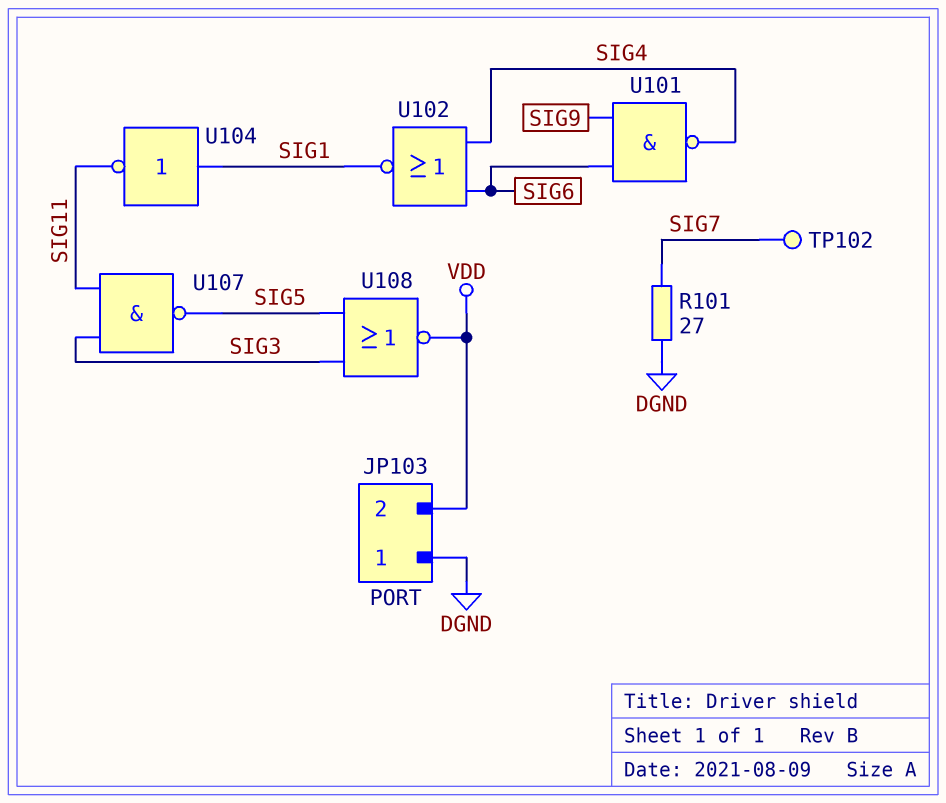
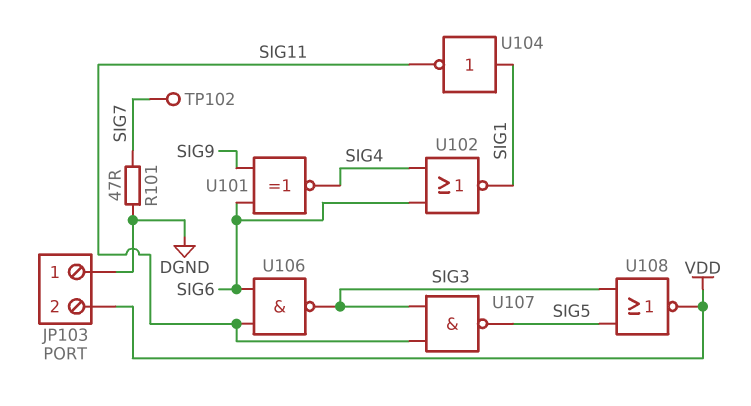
R101: 27 (DGND, SIG7) -> 47 (DGND, SIG7)
U101: NAND (in SIG6, in SIG9, out SIG4) -> XNOR (in SIG6, in SIG9, out SIG4)
U106: none -> NAND (in SIG6, in SIG11, out SIG3)

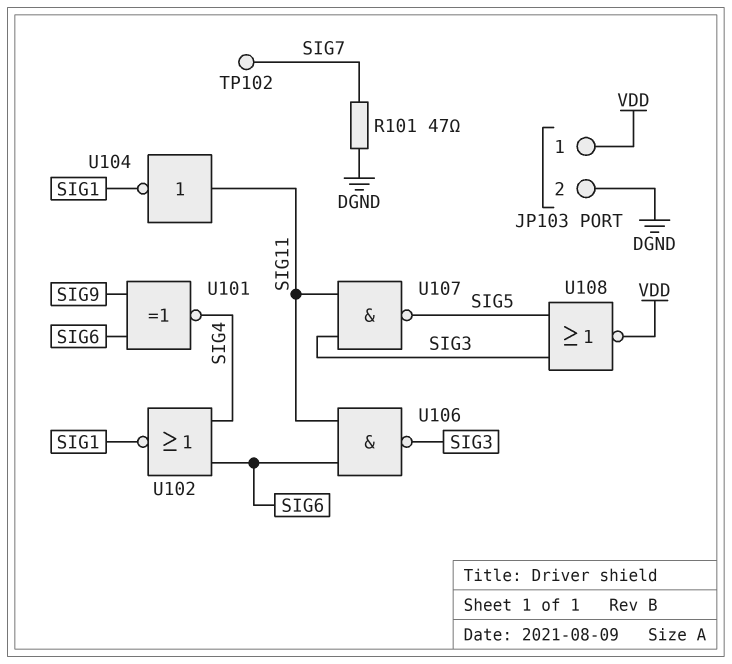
JP103 pin 1: DGND -> VDD
JP103 pin 2: VDD -> DGND
U104: NOT (in SIG1, out SIG11) -> NOT (in SIG11, out SIG1)

